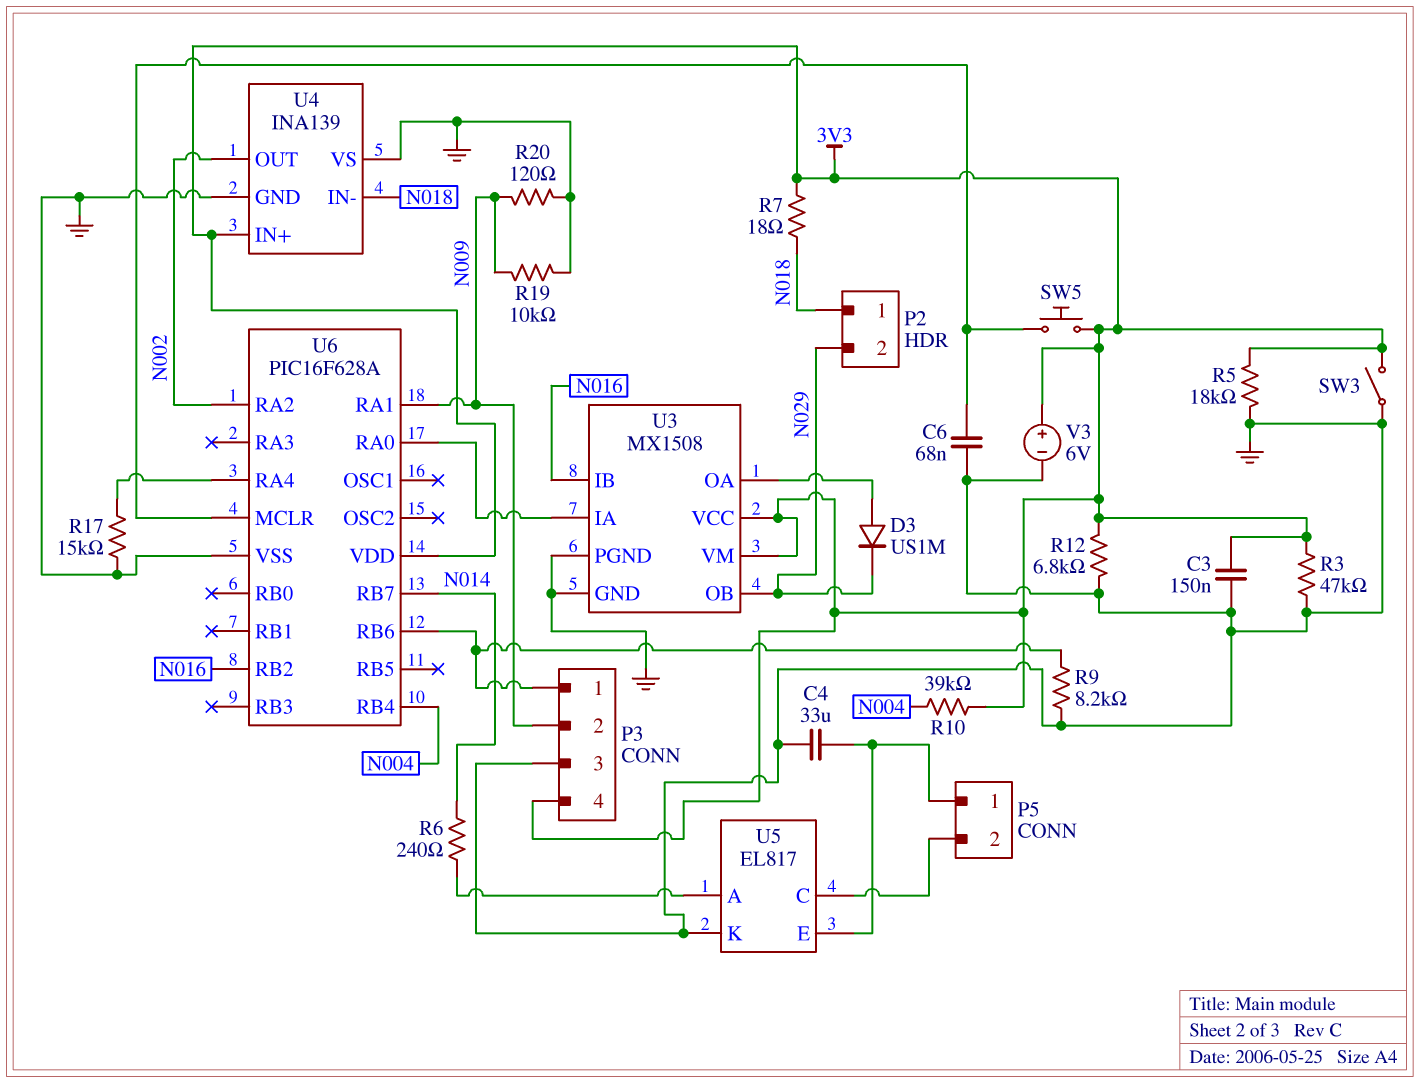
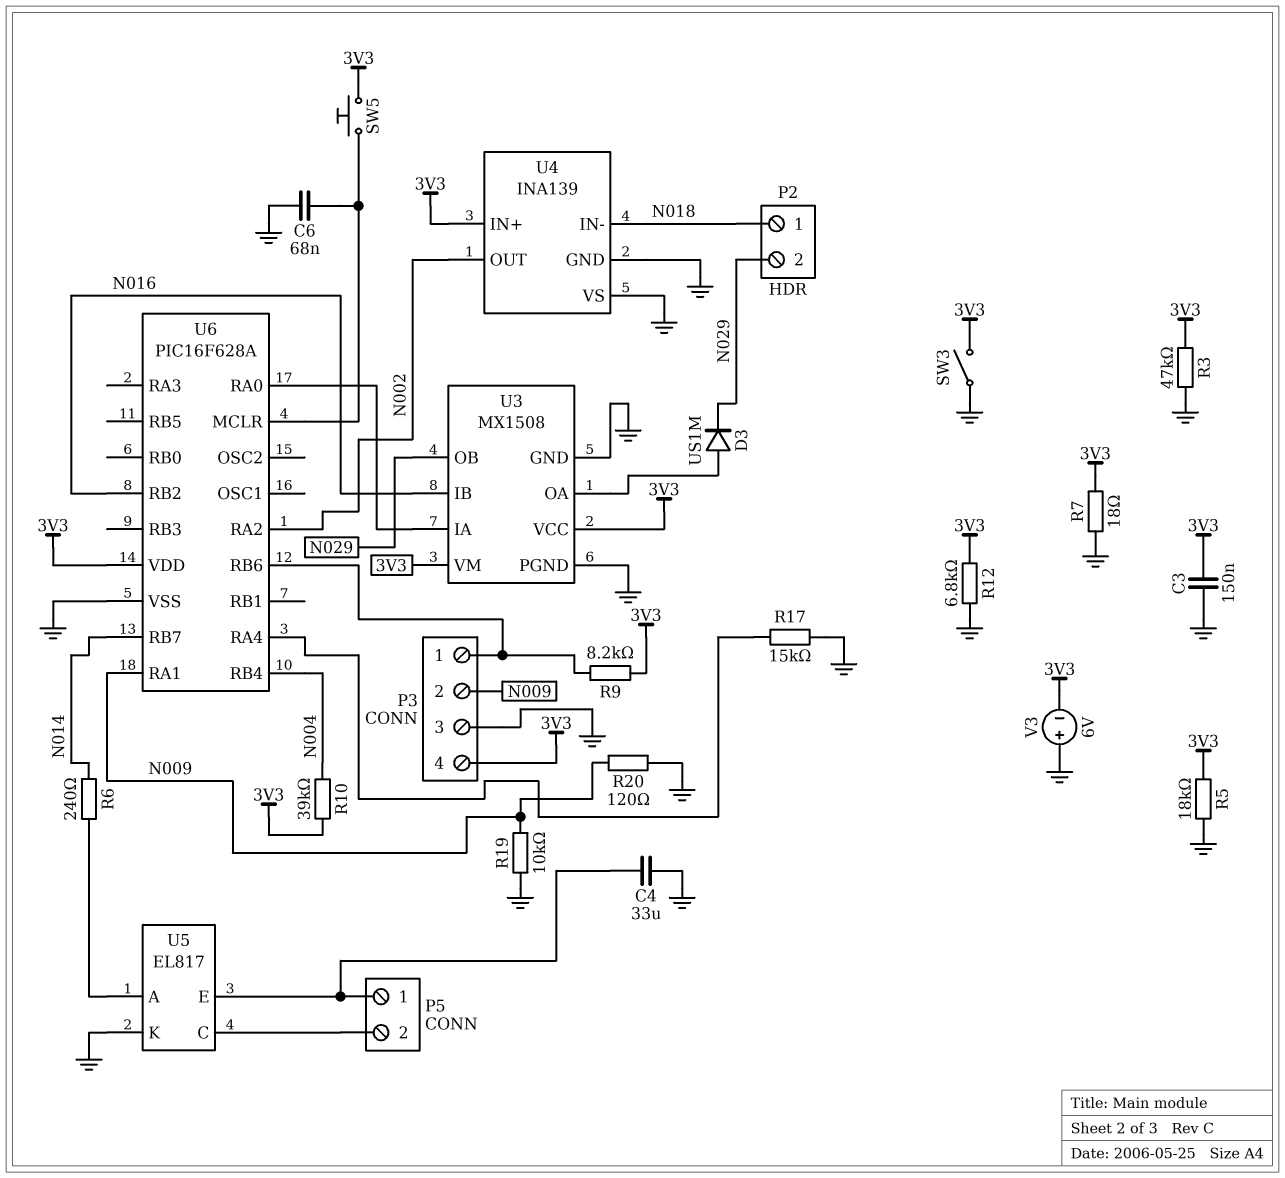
R7: 18 (3V3, N018) -> 18 (3V3, GND)
R9: 8.2k (GND, P3/1) -> 8.2k (3V3, P3/1)
V3: 6V (plus 3V3, minus GND) -> 6V (plus GND, minus 3V3)

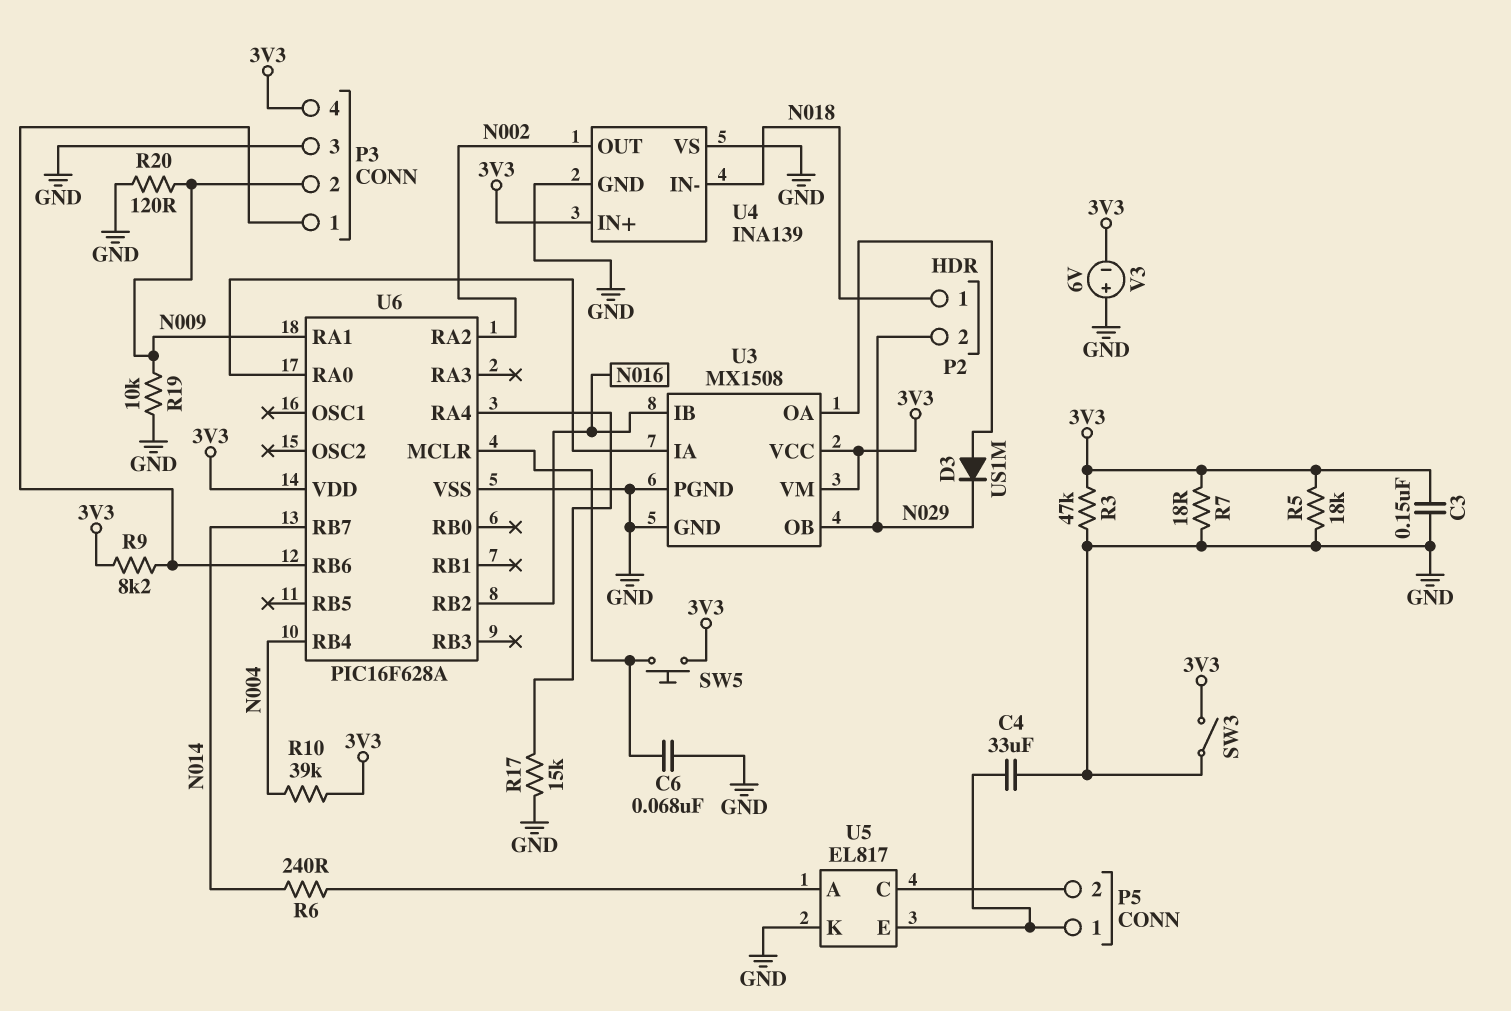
R12: 6.8k (3V3, GND) -> none

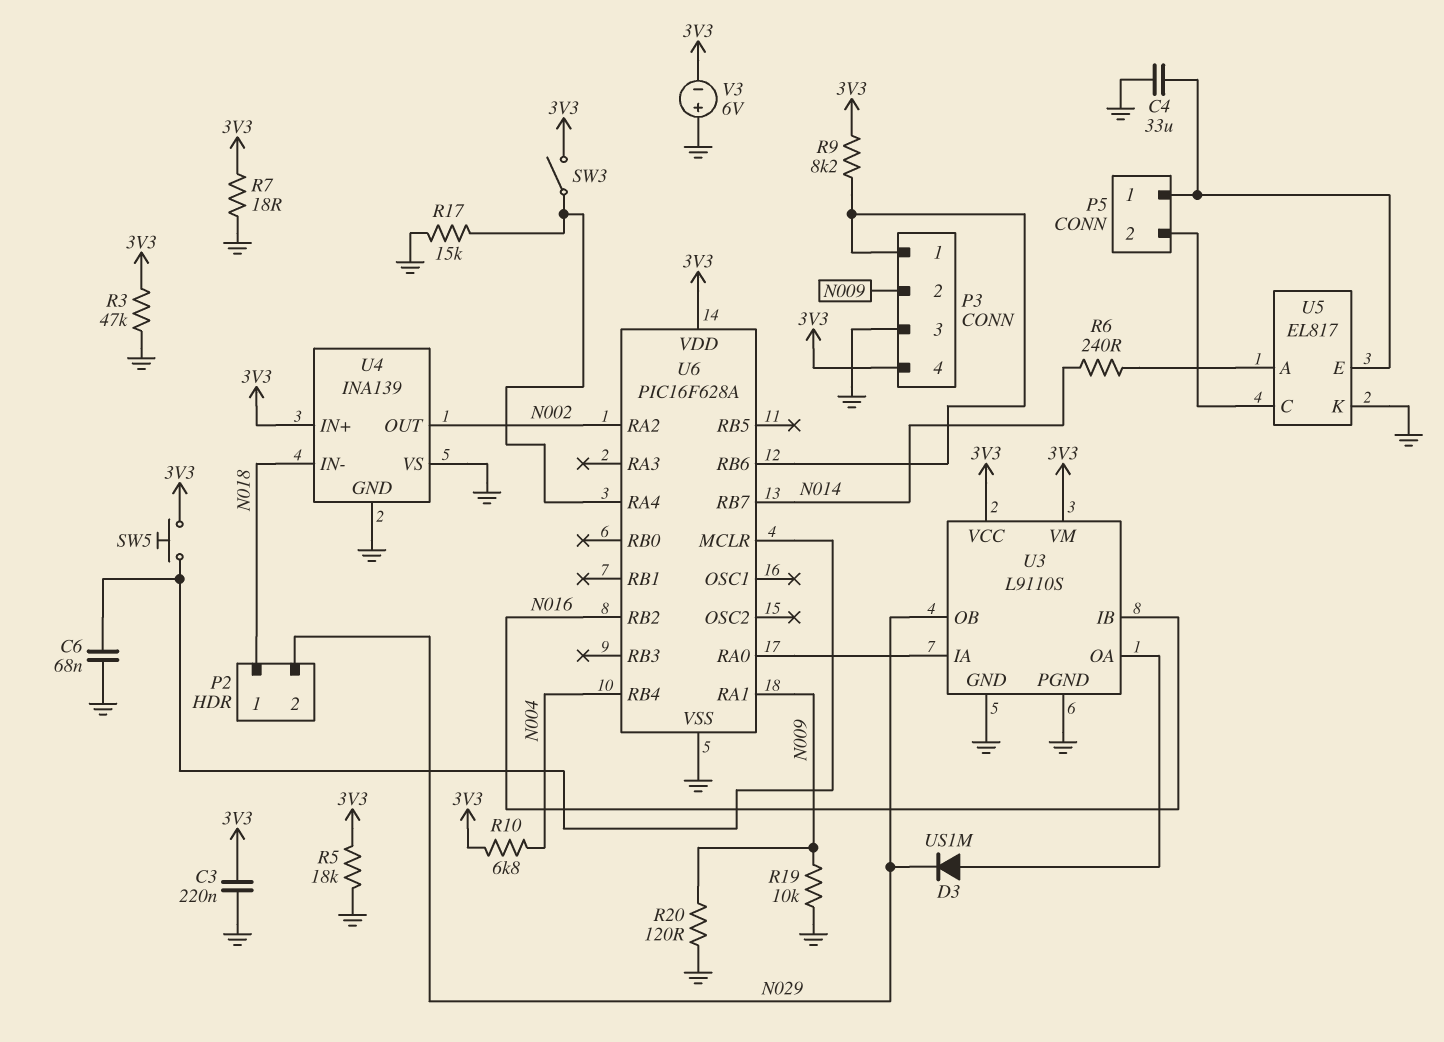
C3: 150nF (3V3, GND) -> 220nF (3V3, GND)
R10: 39k (3V3, N004) -> 6.8k (3V3, N004)
SW3: switch (3V3, GND) -> switch (3V3, U6/RA4)
U3: MX1508 -> L9110S

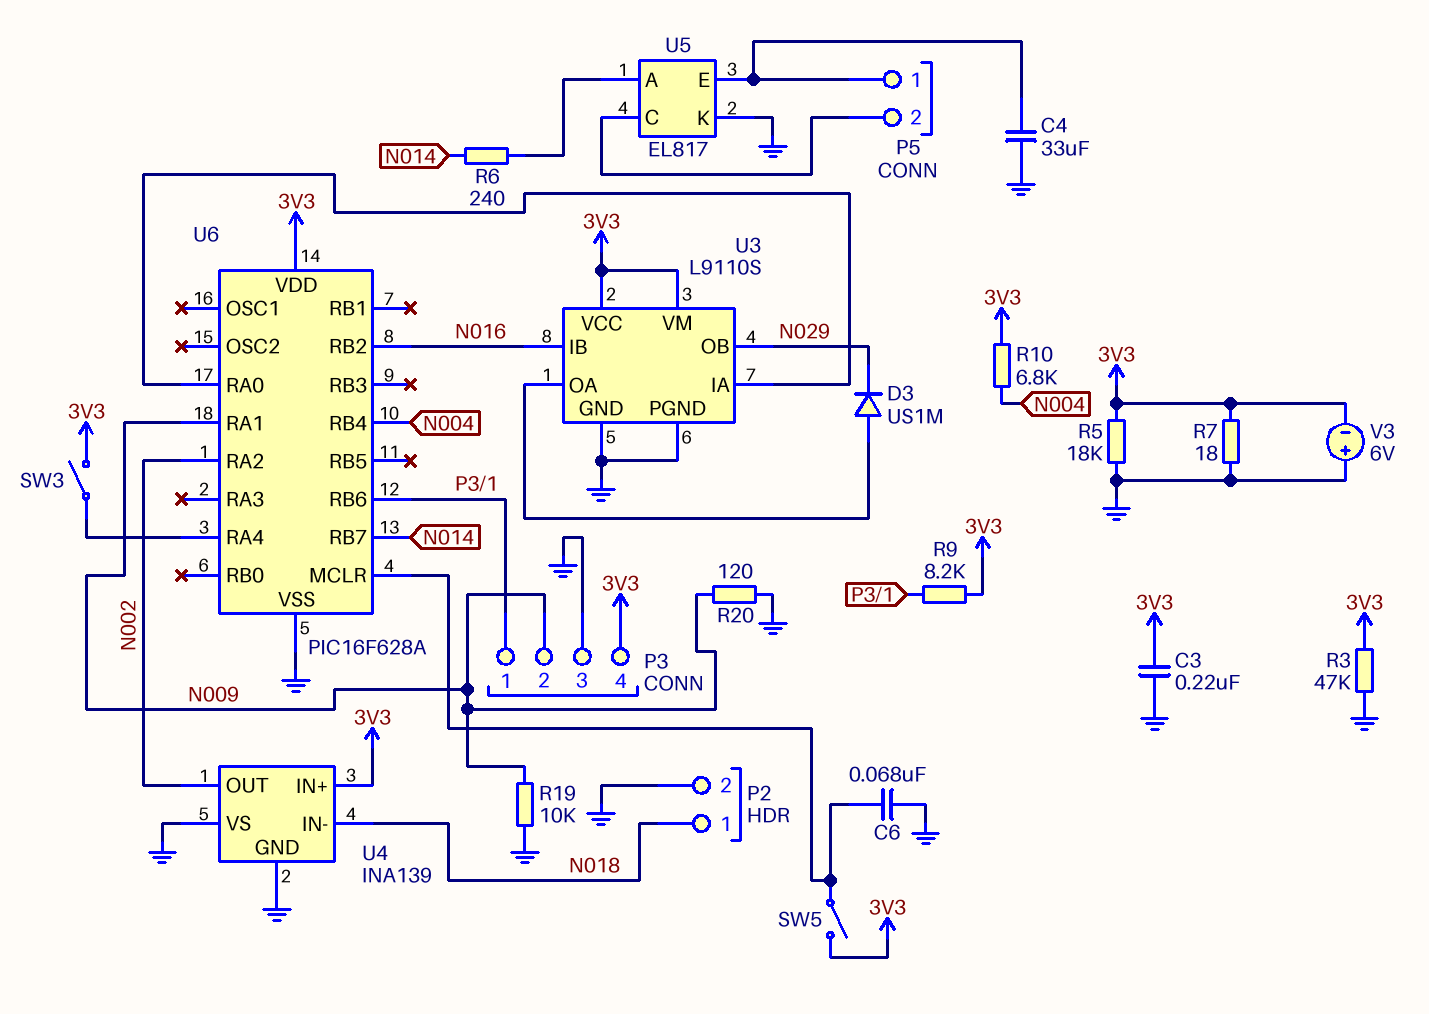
P2 pin 2: N029 -> GND
R17: 15k (GND, U6/RA4) -> none
SW5: button (3V3, U6/MCLR) -> switch (3V3, U6/MCLR)

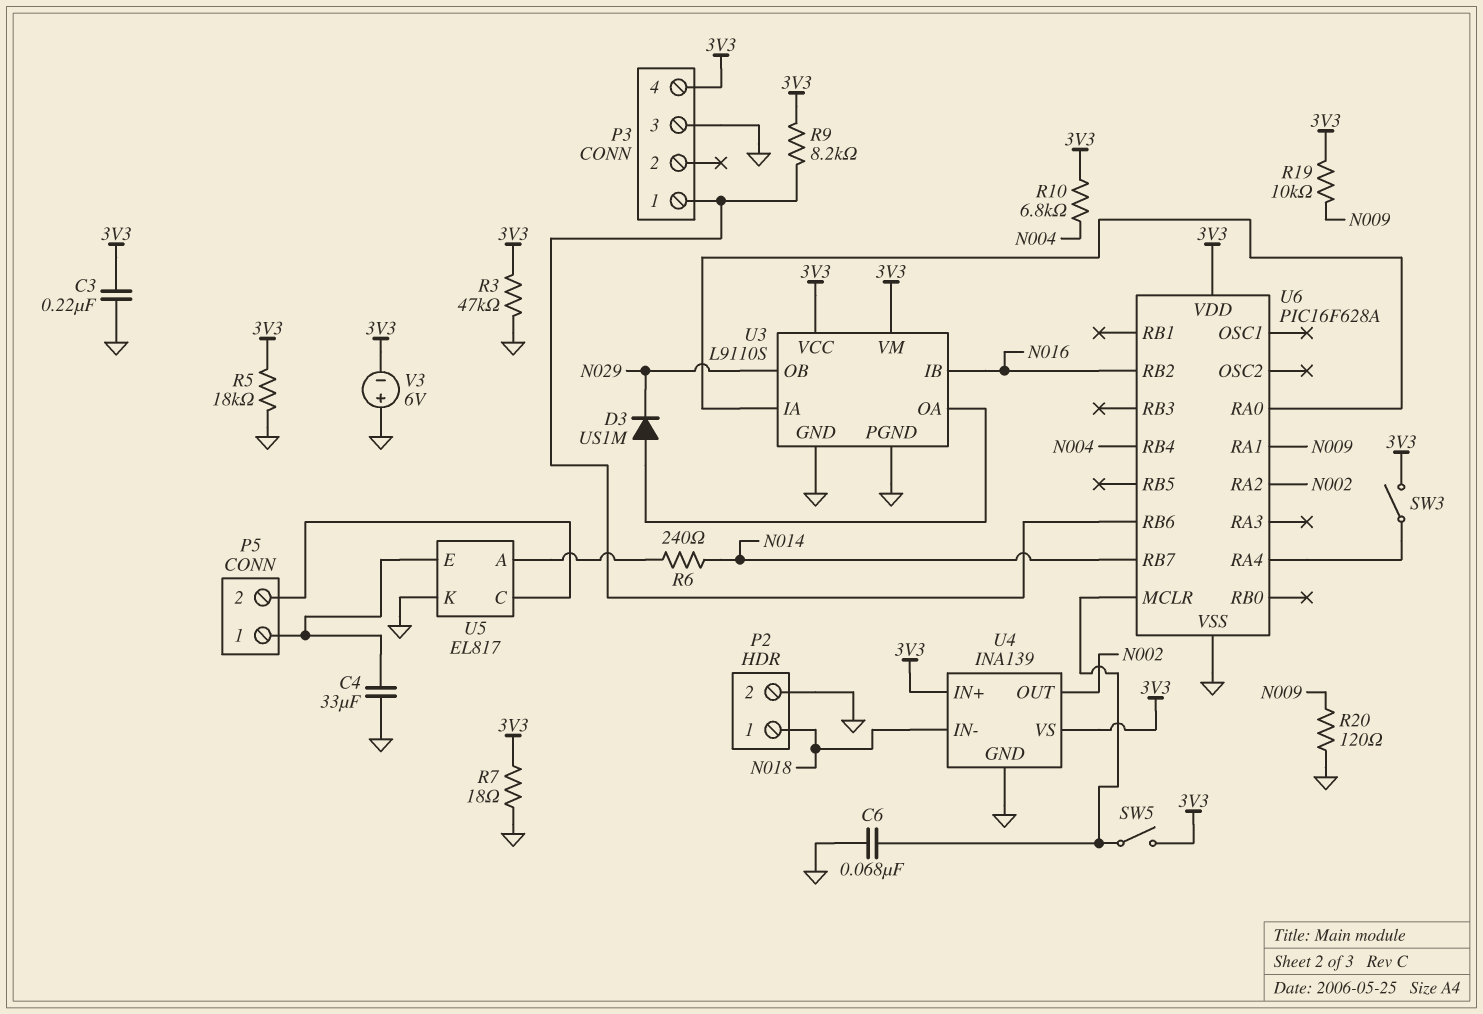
P3 pin 2: N009 -> none
R19: 10k (GND, N009) -> 10k (3V3, N009)
U4 pin VS: GND -> 3V3

